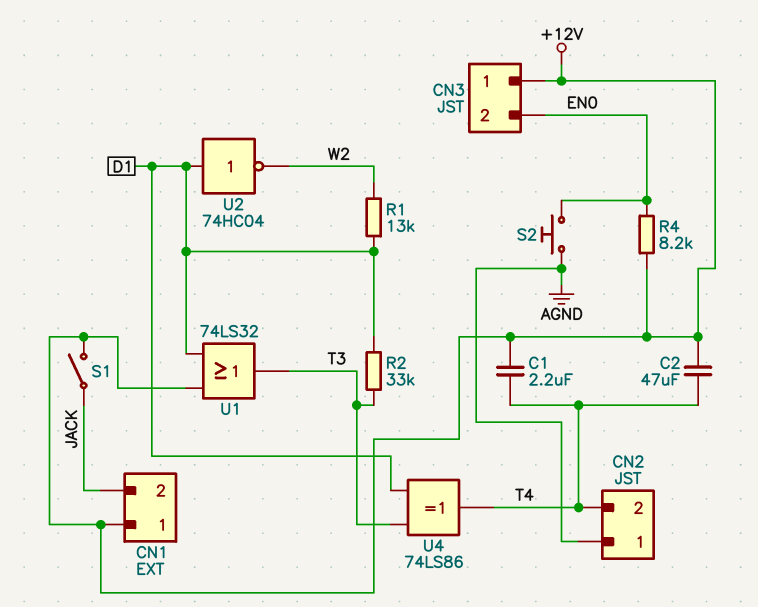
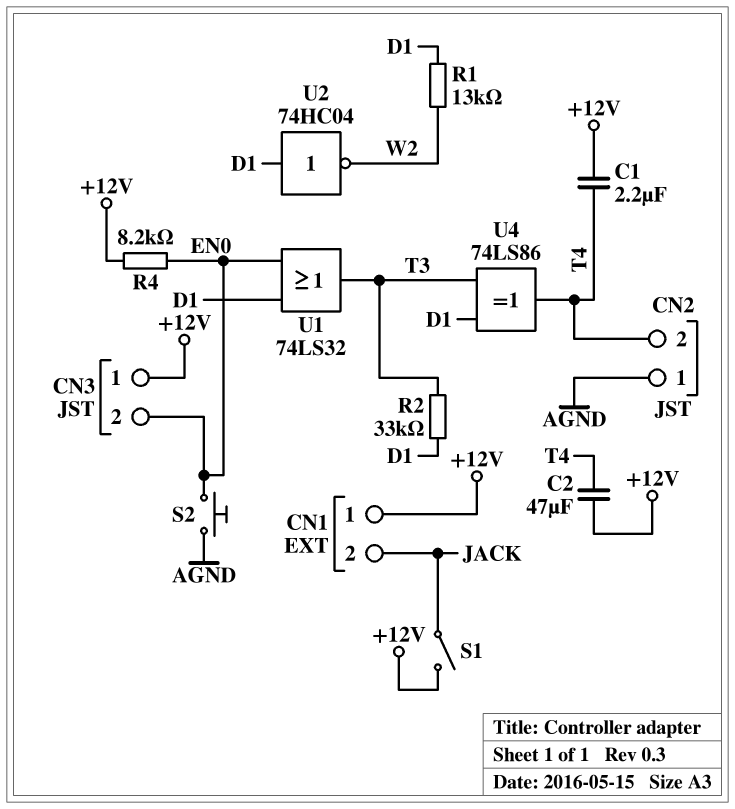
U1: OR 74LS32 (in +12V, in D1, out T3) -> OR 74LS32 (in D1, in EN0, out T3)

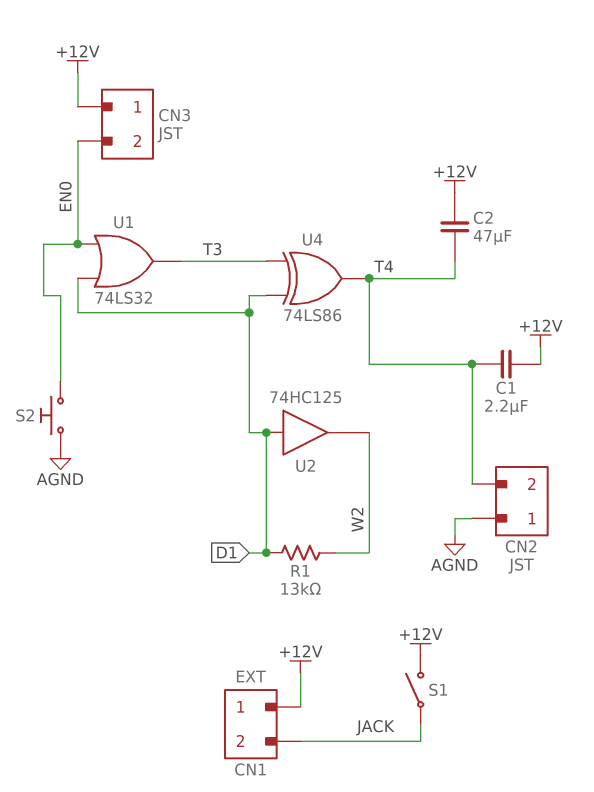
R2: 33k (D1, T3) -> none
R4: 8.2k (+12V, EN0) -> none
U2: NOT 74HC04 (in D1, out W2) -> buffer 74HC125 (in D1, out W2)

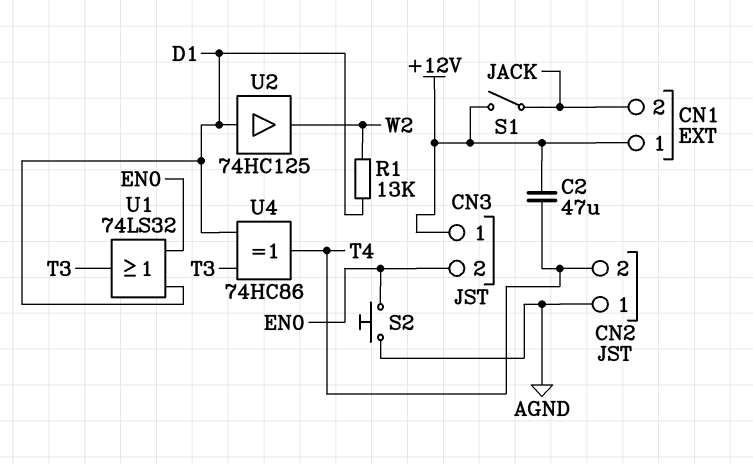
C1: 2.2uF (+12V, T4) -> none
U4: XOR 74LS86 (in D1, in T3, out T4) -> XOR 74HC86 (in D1, in T3, out T4)

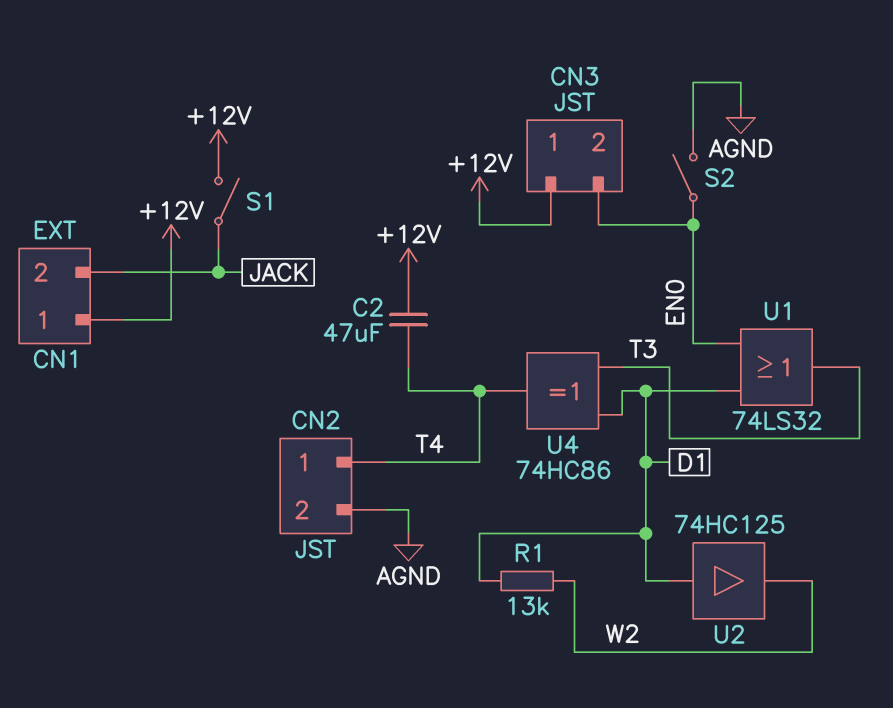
CN2 pin 1: AGND -> T4
CN2 pin 2: T4 -> AGND
S2: button (AGND, EN0) -> switch (AGND, EN0)

